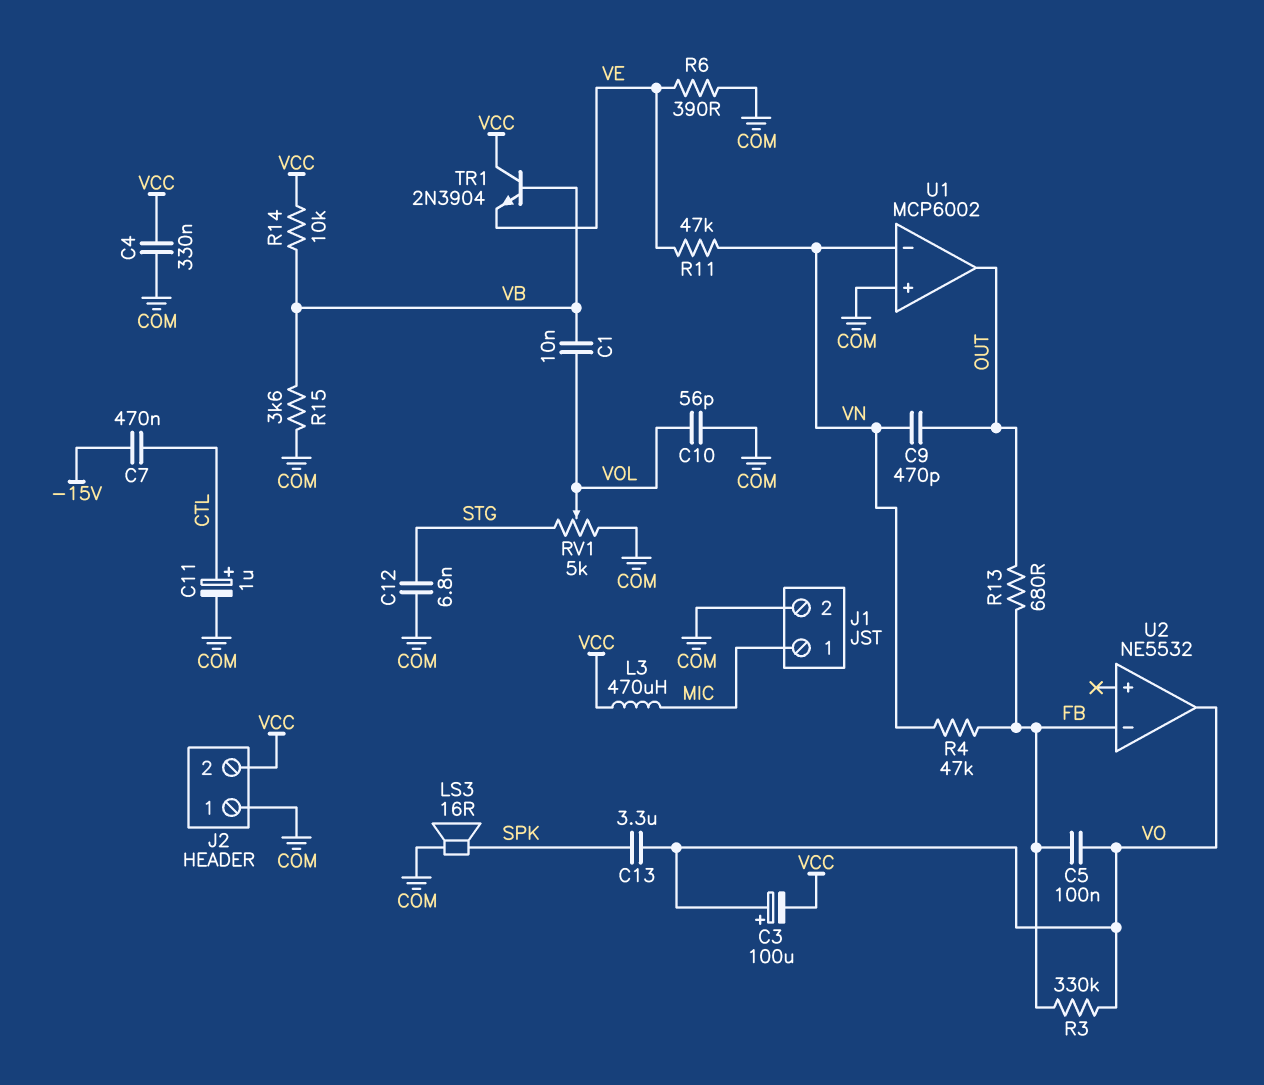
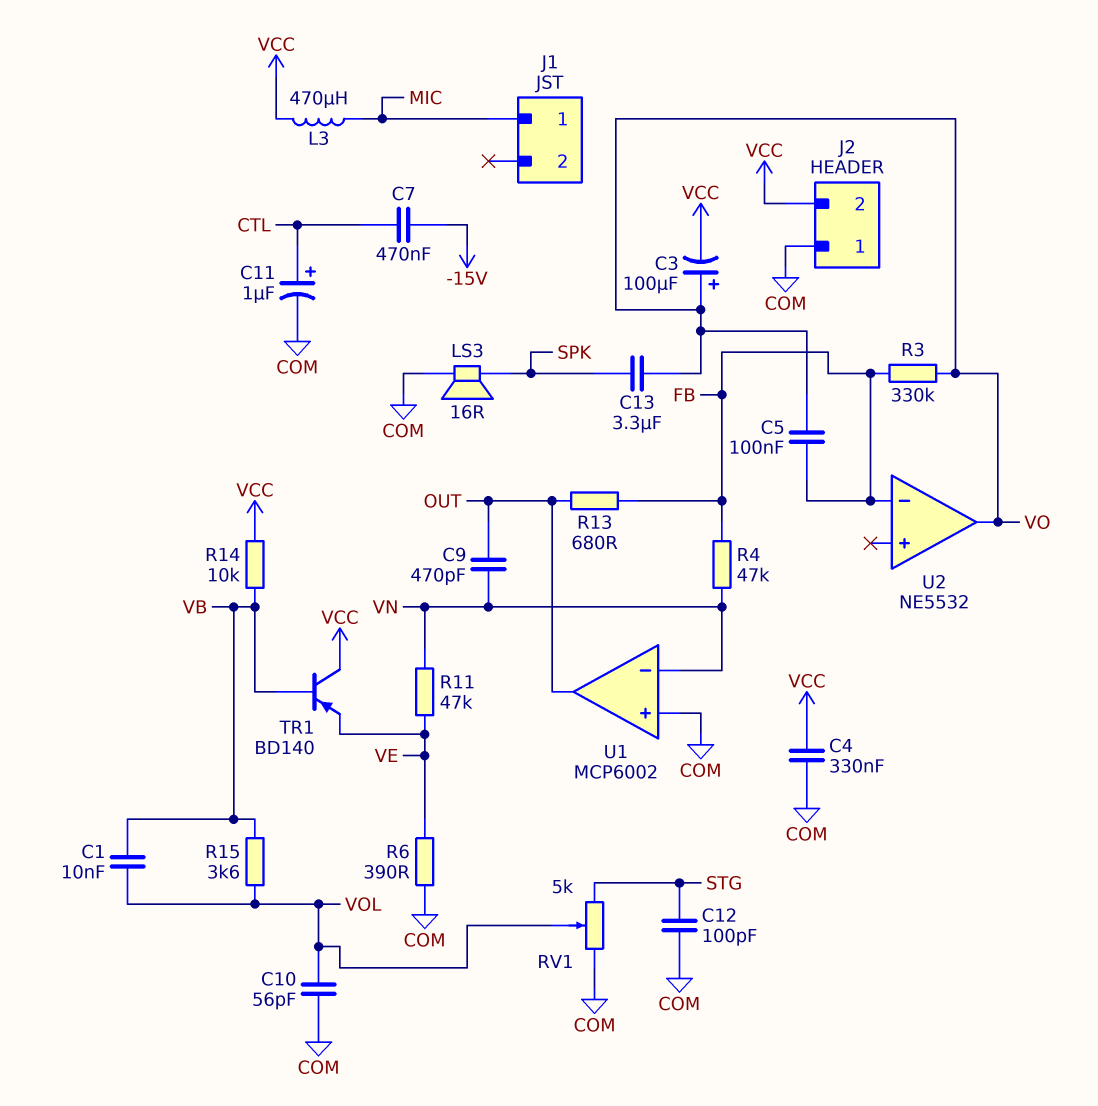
C12: 6.8nF (COM, STG) -> 100pF (COM, STG)
J1 pin 2: COM -> none
R15: 3.6k (COM, VB) -> 3.6k (VB, VOL)
TR1: NPN 2N3904 (B VB, C VCC, E VE) -> PNP BD140 (B VB, C VCC, E VE)

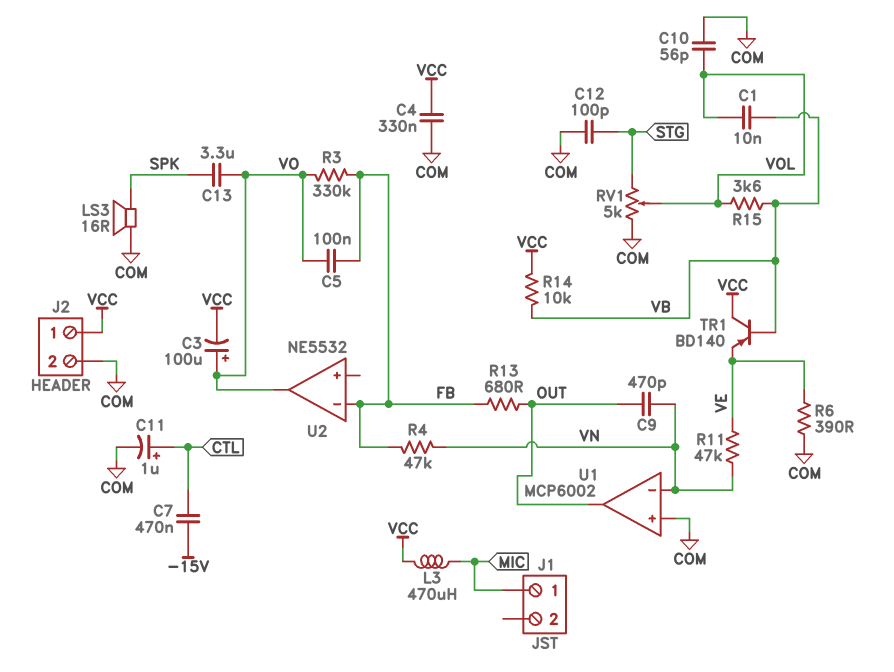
J2 pin 1: COM -> VCC
J2 pin 2: VCC -> COM

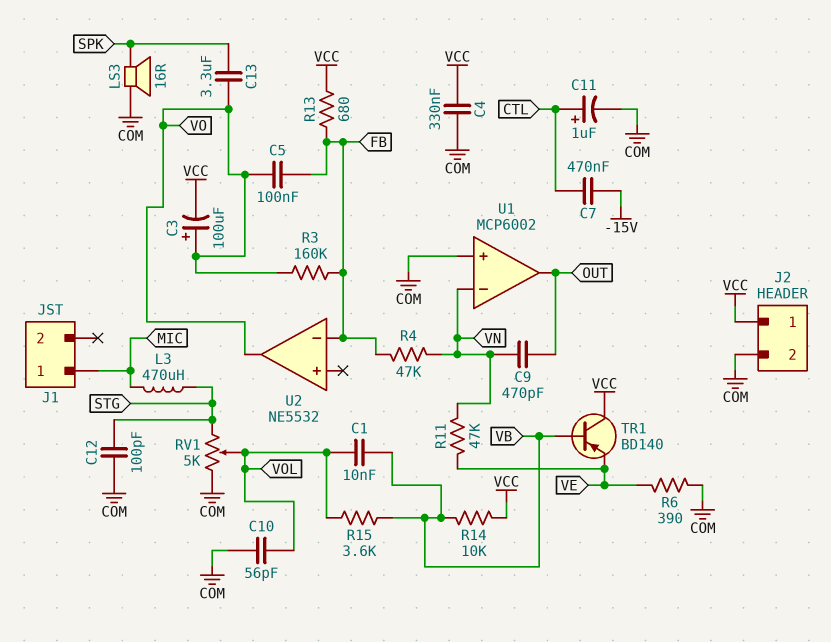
L3: 470uH (MIC, VCC) -> 470uH (MIC, STG)
R3: 330k (FB, VO) -> 160k (FB, VO)
R13: 680 (FB, OUT) -> 680 (FB, VCC)

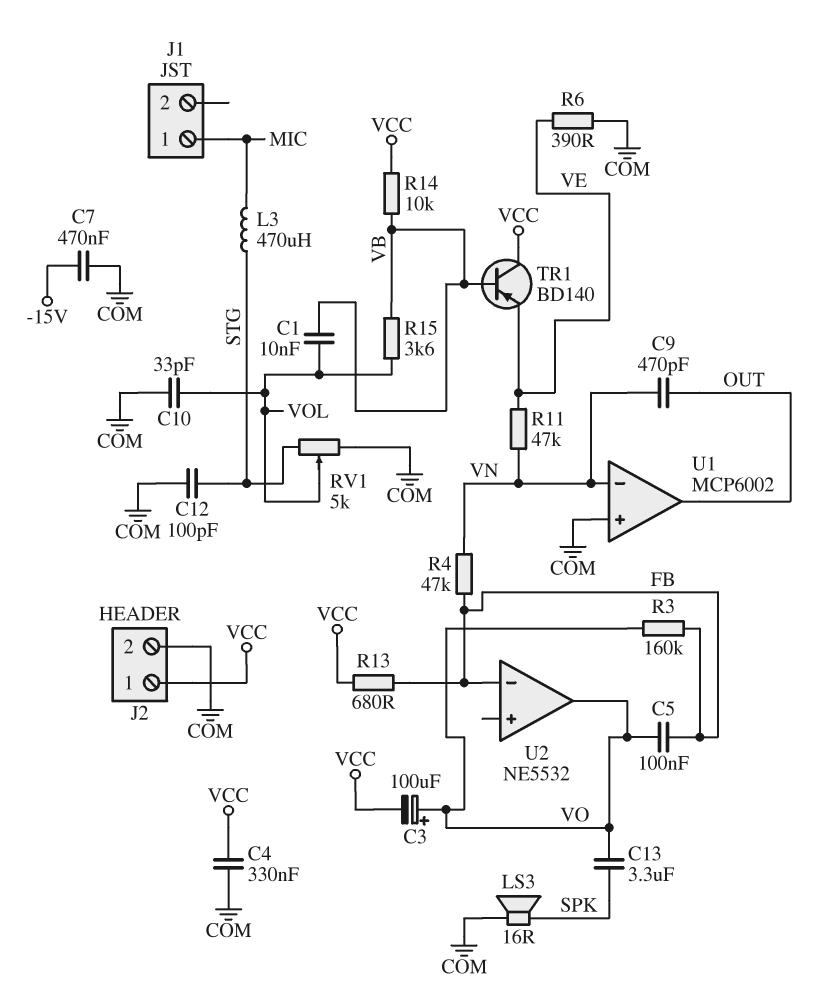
C7: 470nF (-15V, CTL) -> 470nF (-15V, COM)
C10: 56pF (COM, VOL) -> 33pF (COM, VOL)
C11: 1uF (plus CTL, minus COM) -> none

